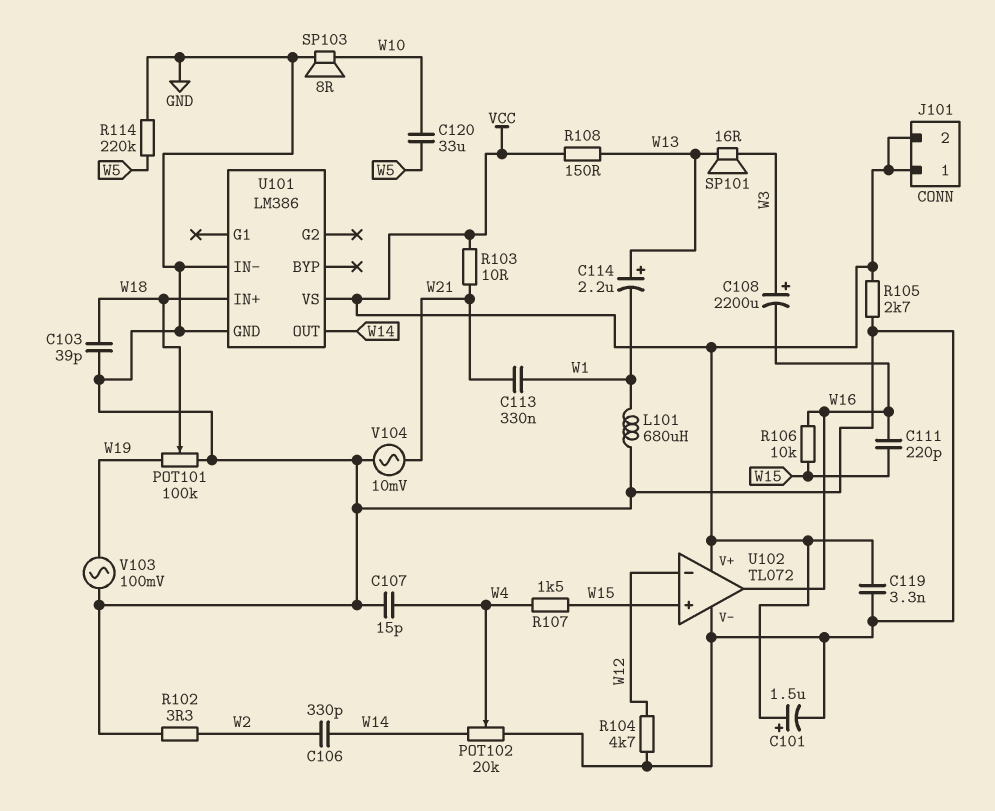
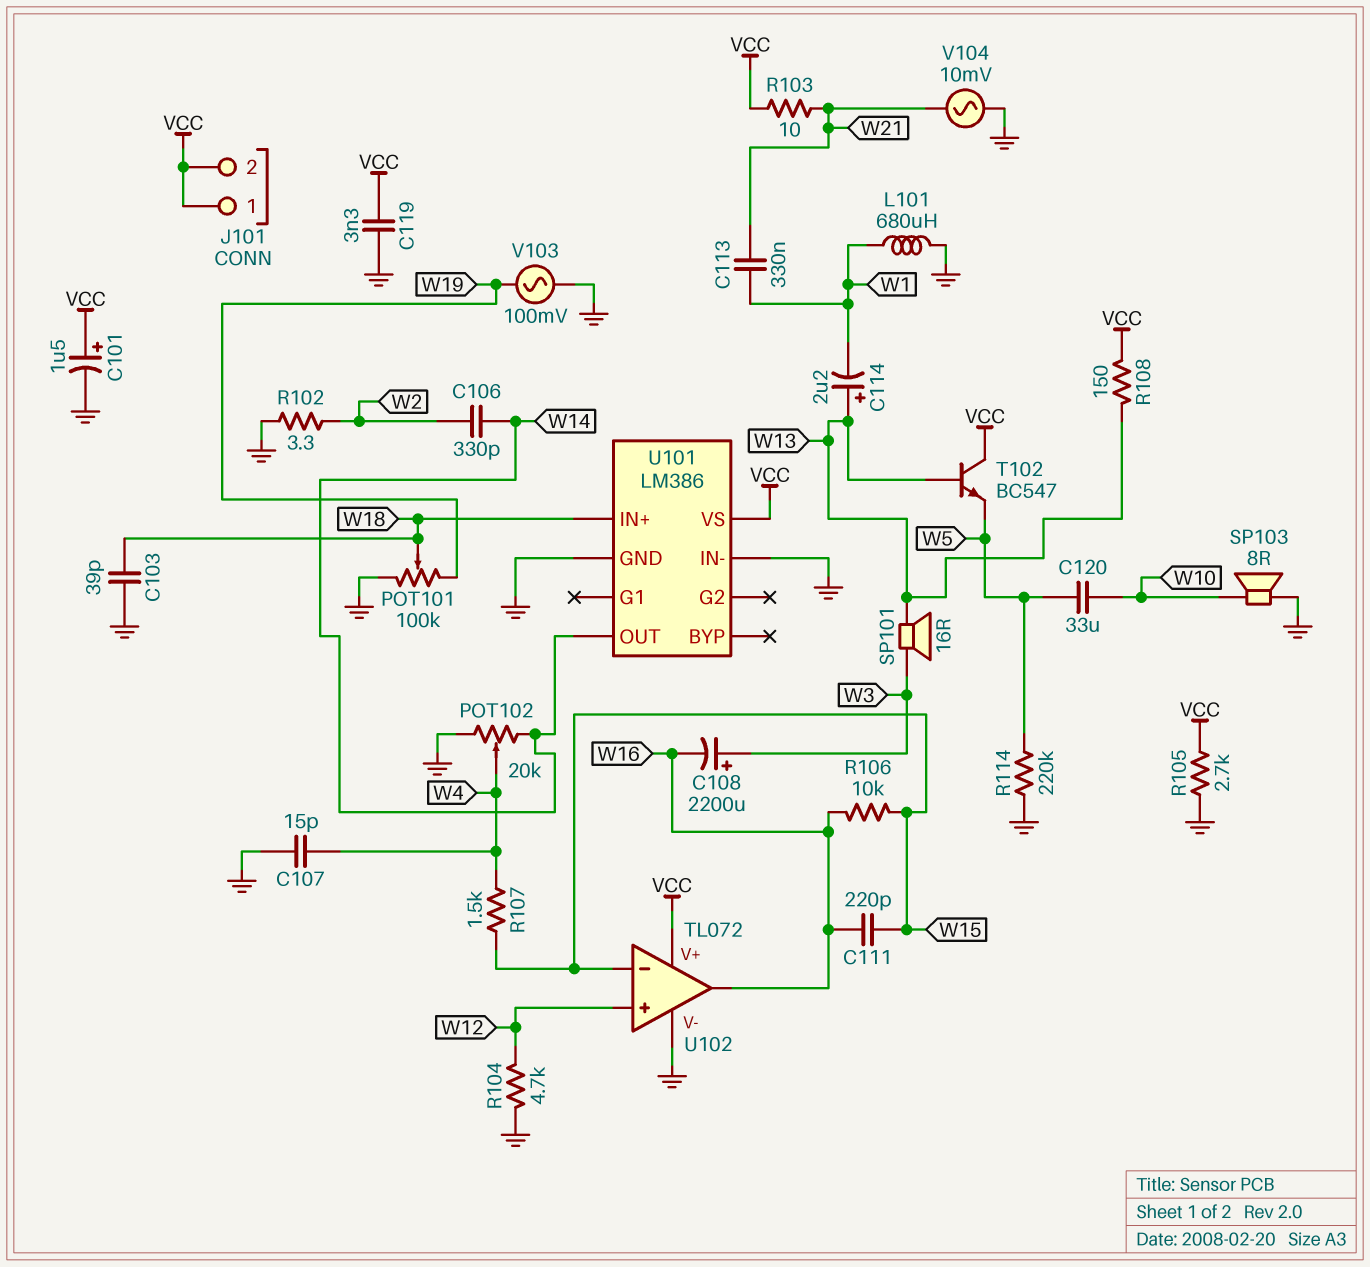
T102: none -> NPN BC547 (B W13, C VCC, E W5)
U102 pin in+: W15 -> W12
U102 pin in-: W12 -> W15

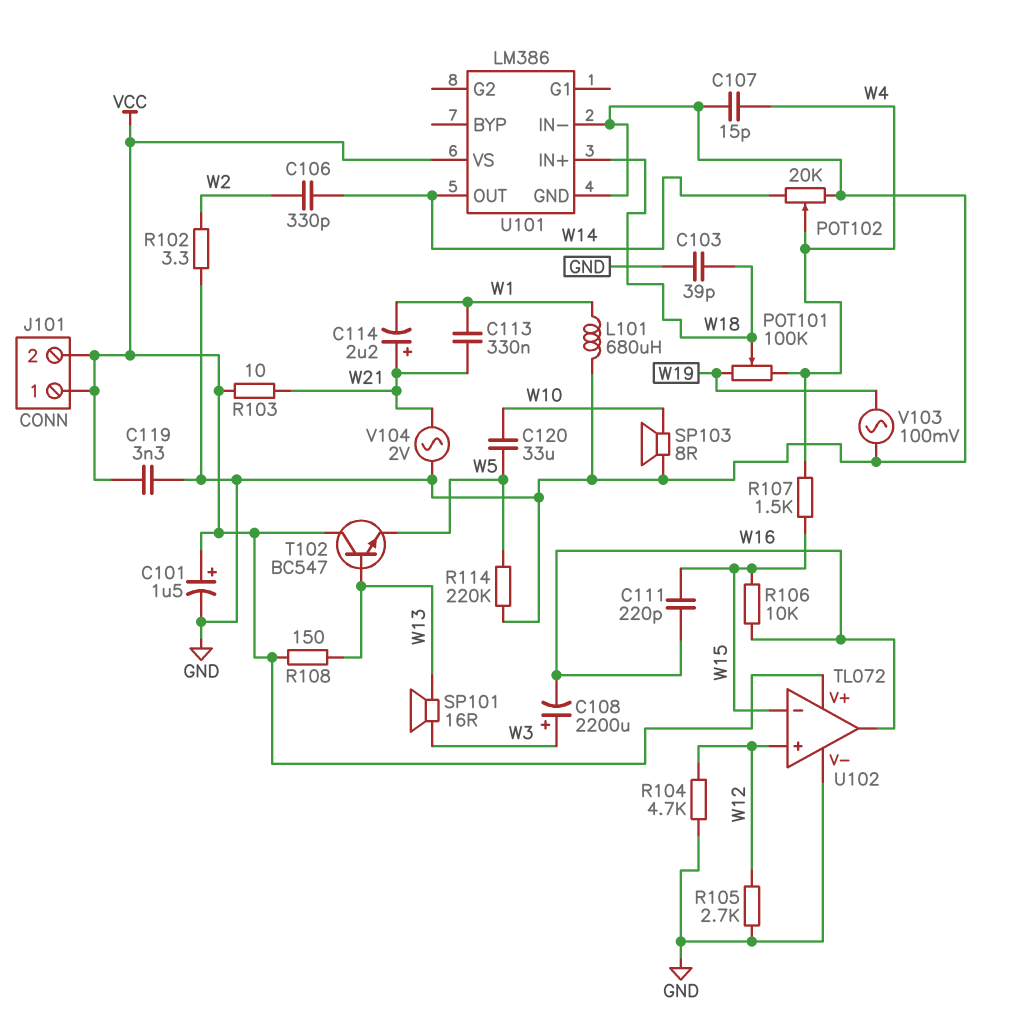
C114: 2.2uF (plus W13, minus W1) -> 2.2uF (plus W21, minus W1)
POT101: 100k (GND, W19, wiper W18) -> 100k (W4, W19, wiper W18)
R105: 2.7k (GND, VCC) -> 2.7k (GND, W12)
V104: AC 10mV (GND, W21) -> AC 2V (GND, W21)

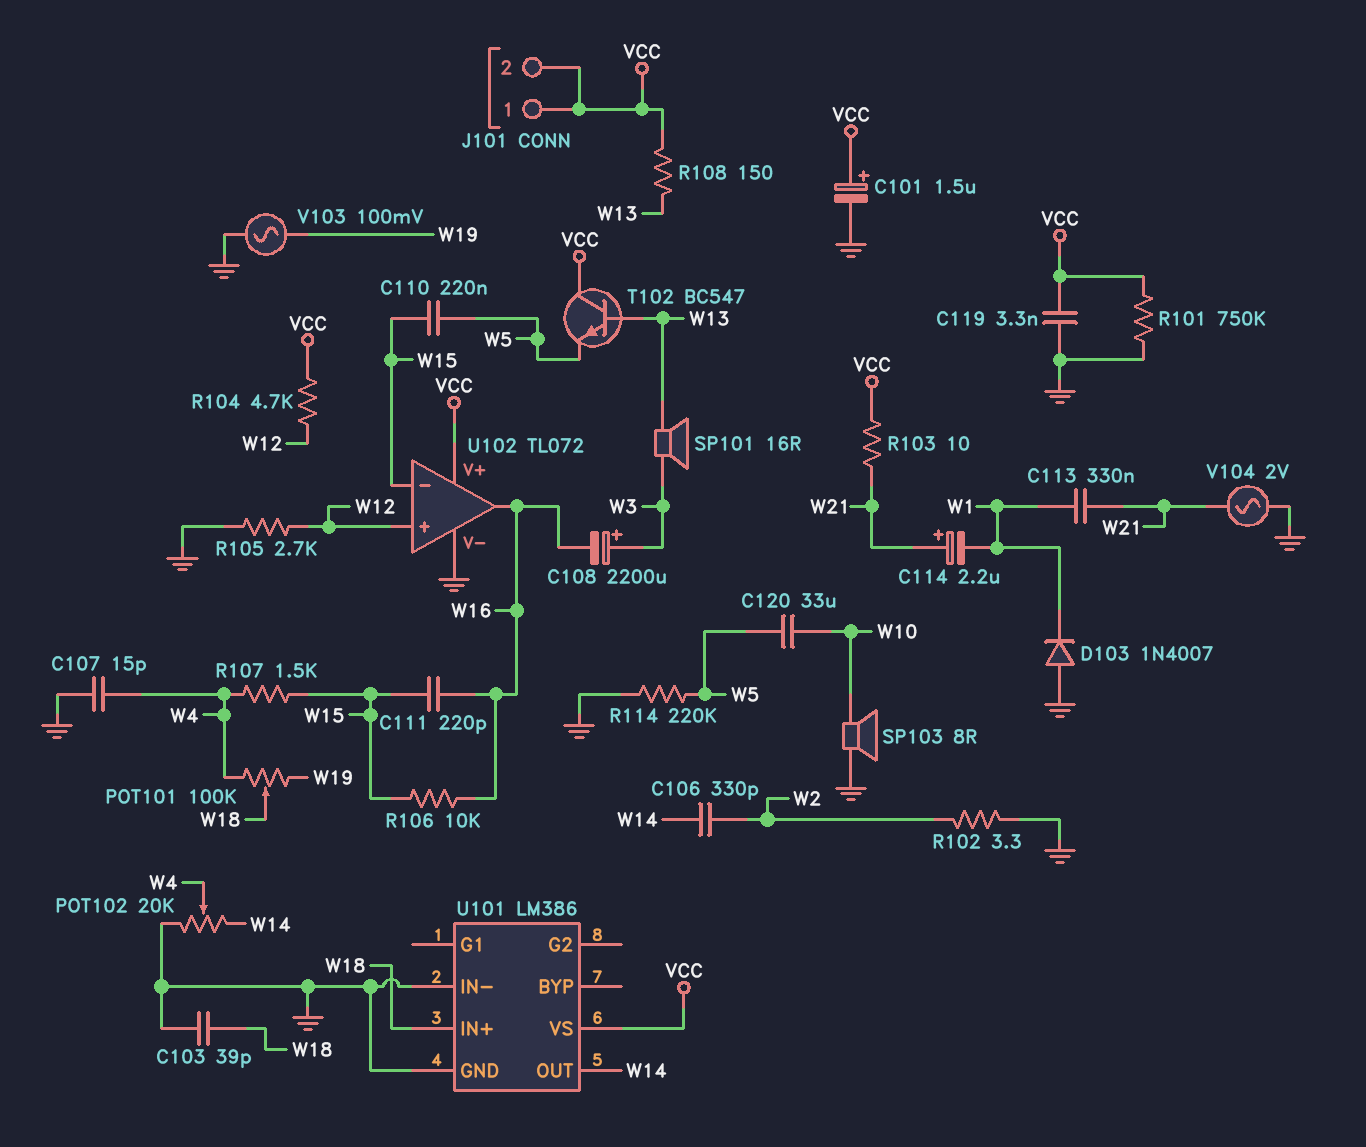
C110: none -> 220nF (W5, W15)
D103: none -> diode 1N4007 (A GND, K W1)
L101: 680uH (GND, W1) -> none
R101: none -> 750k (GND, VCC)
R104: 4.7k (GND, W12) -> 4.7k (VCC, W12)

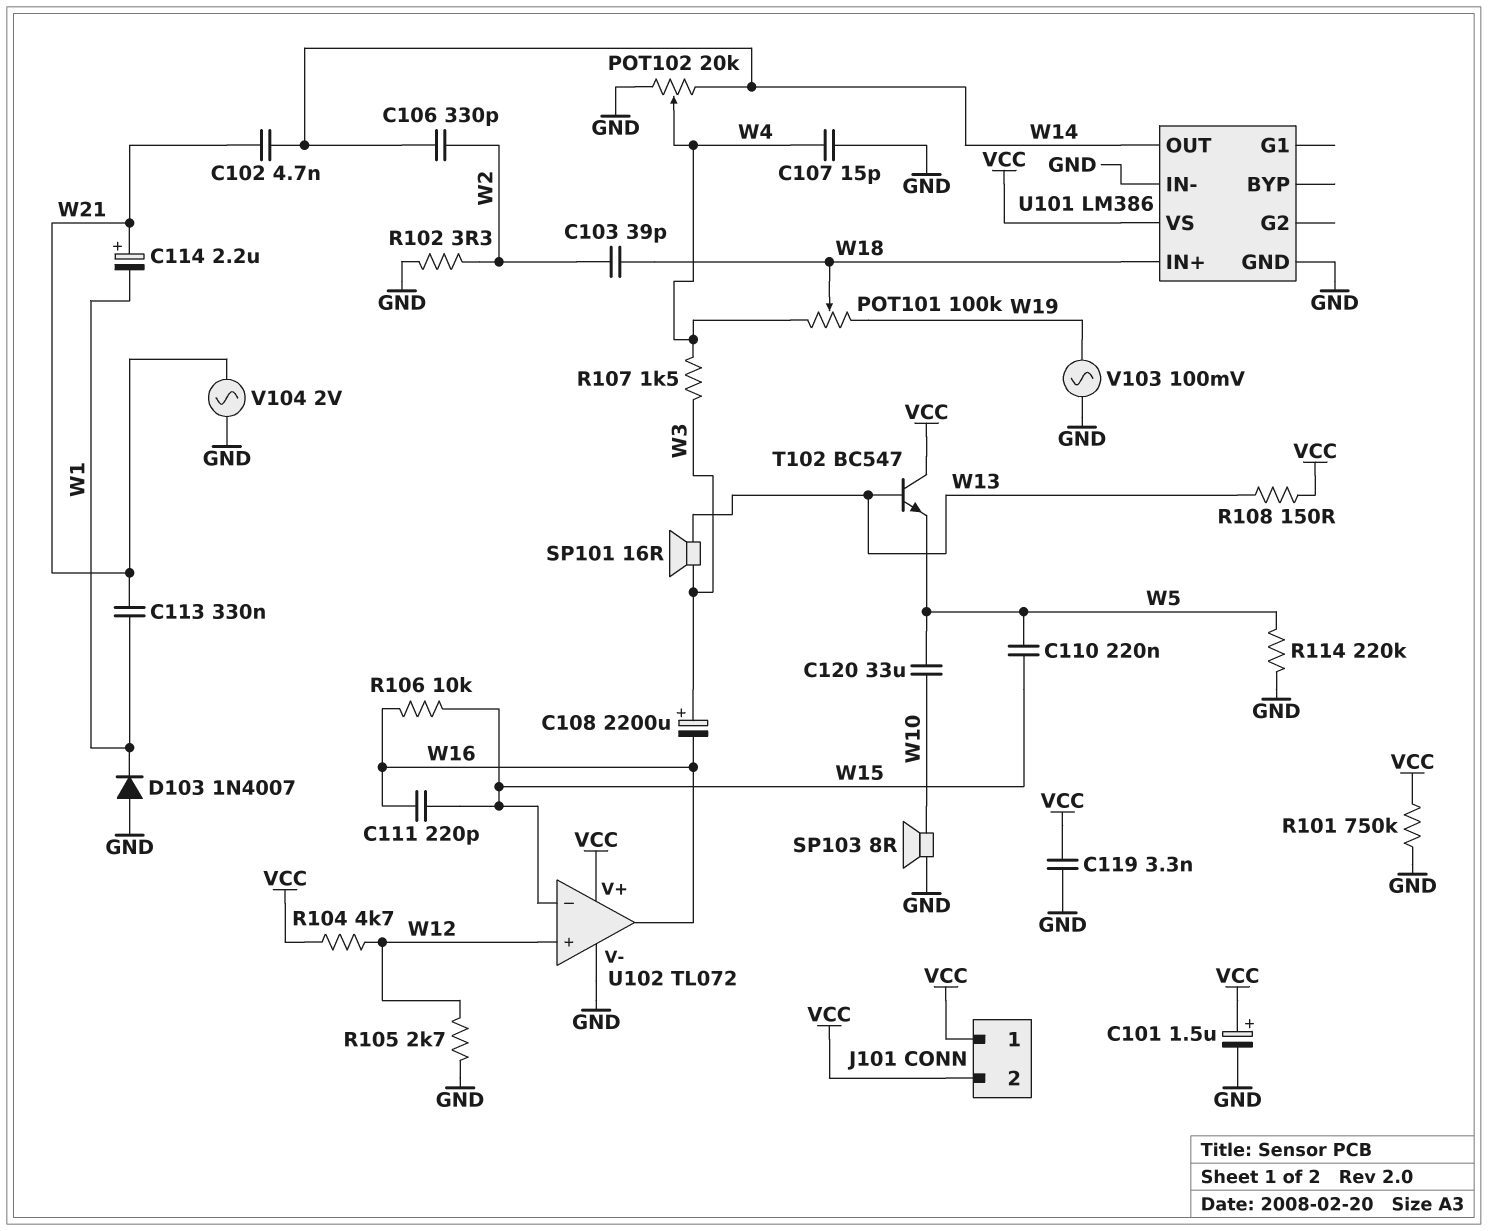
C102: none -> 4.7nF (W14, W21)
C103: 39pF (GND, W18) -> 39pF (W2, W18)
R103: 10 (VCC, W21) -> none
R107: 1.5k (W4, W15) -> 1.5k (W3, W4)

